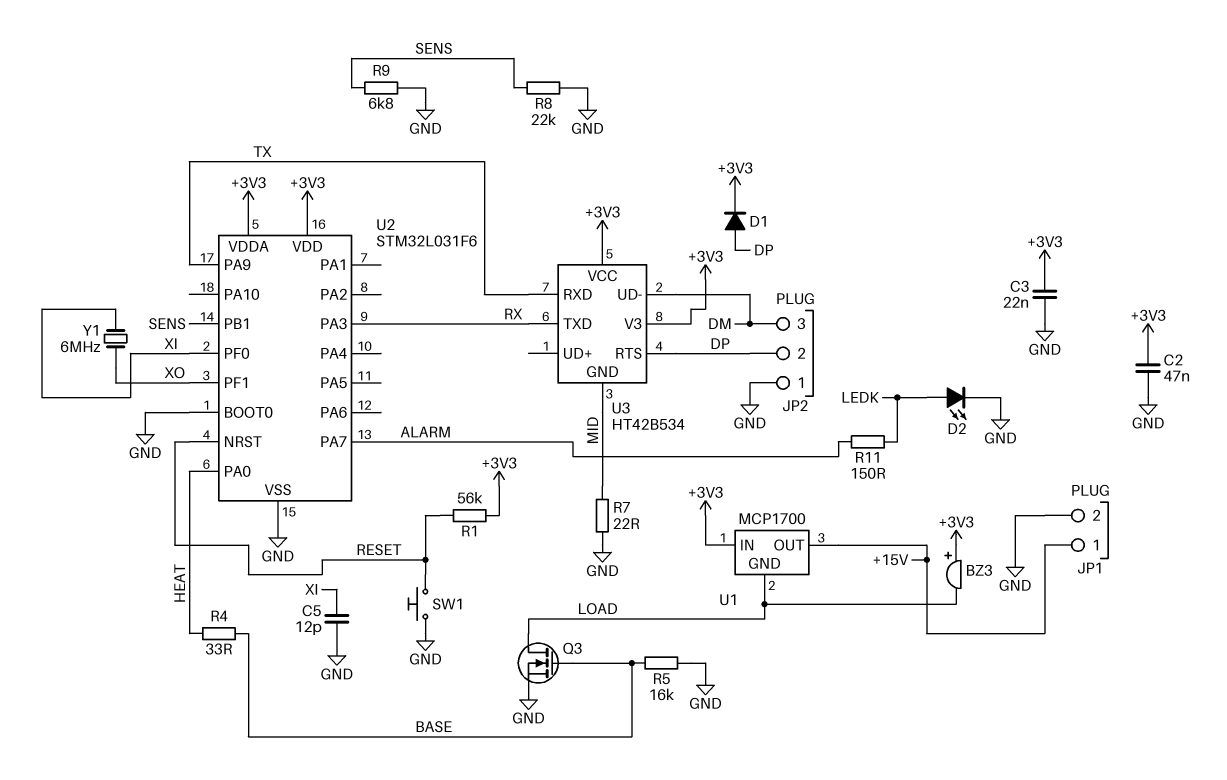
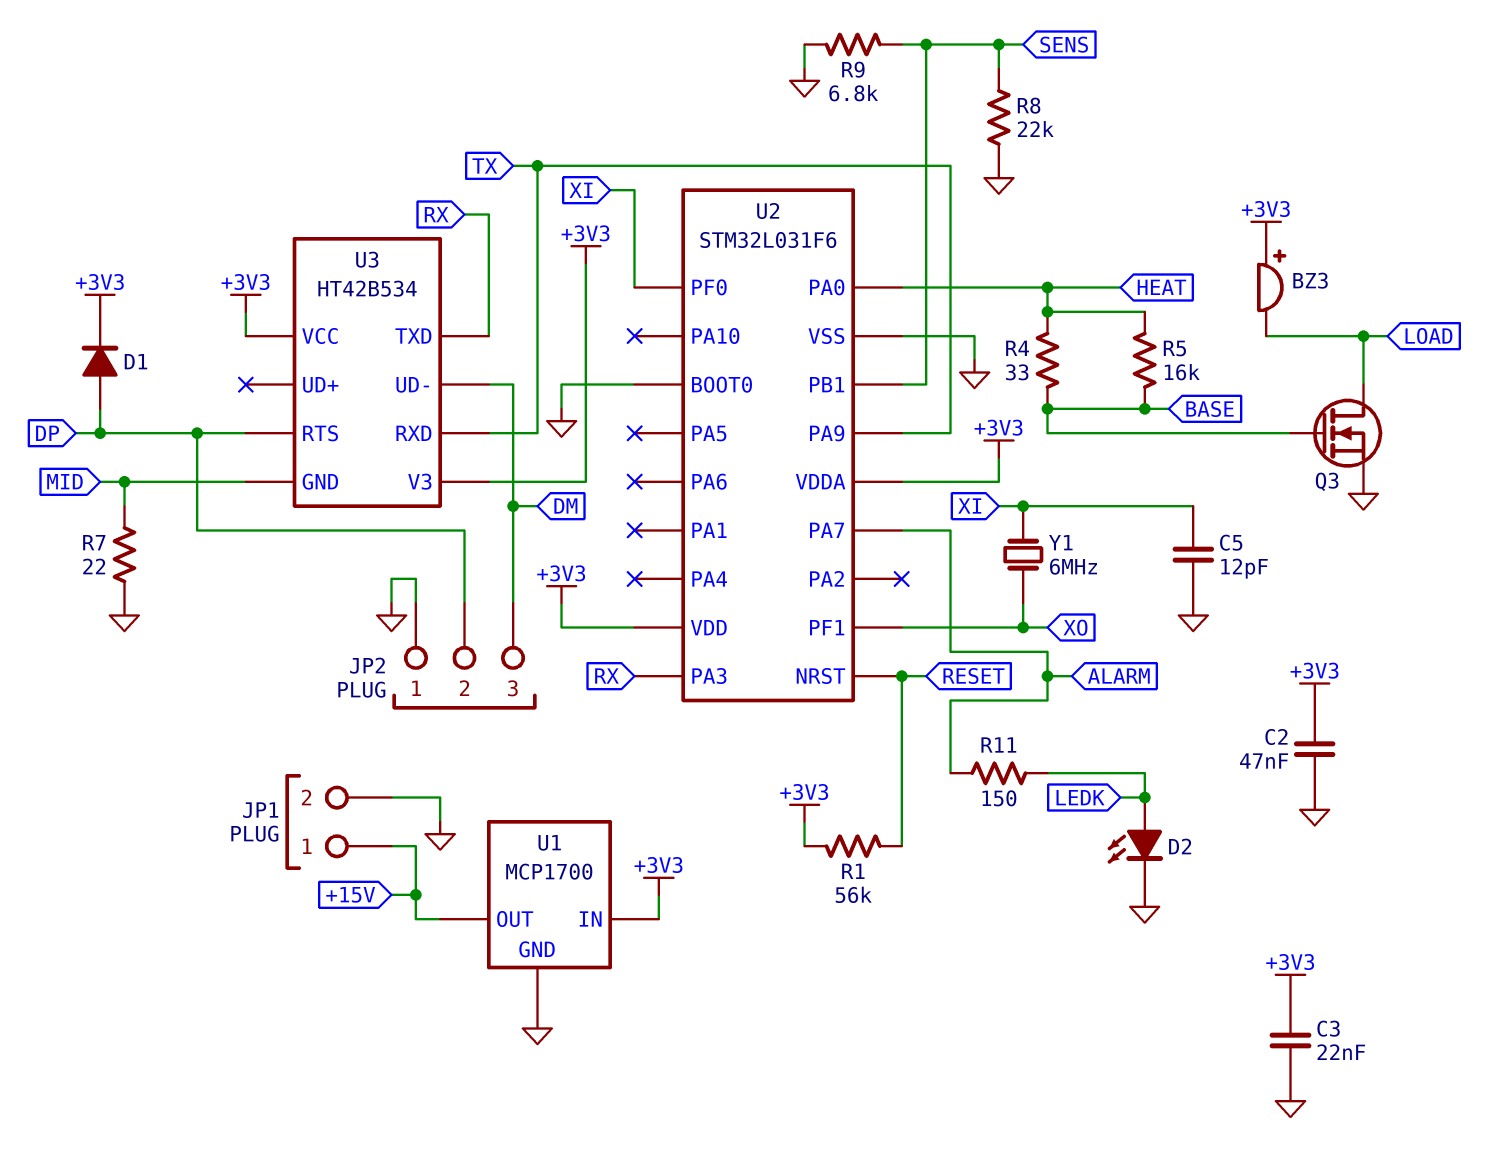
R5: 16k (BASE, GND) -> 16k (BASE, HEAT)
SW1: button (GND, RESET) -> none
U1 pin GND: LOAD -> GND

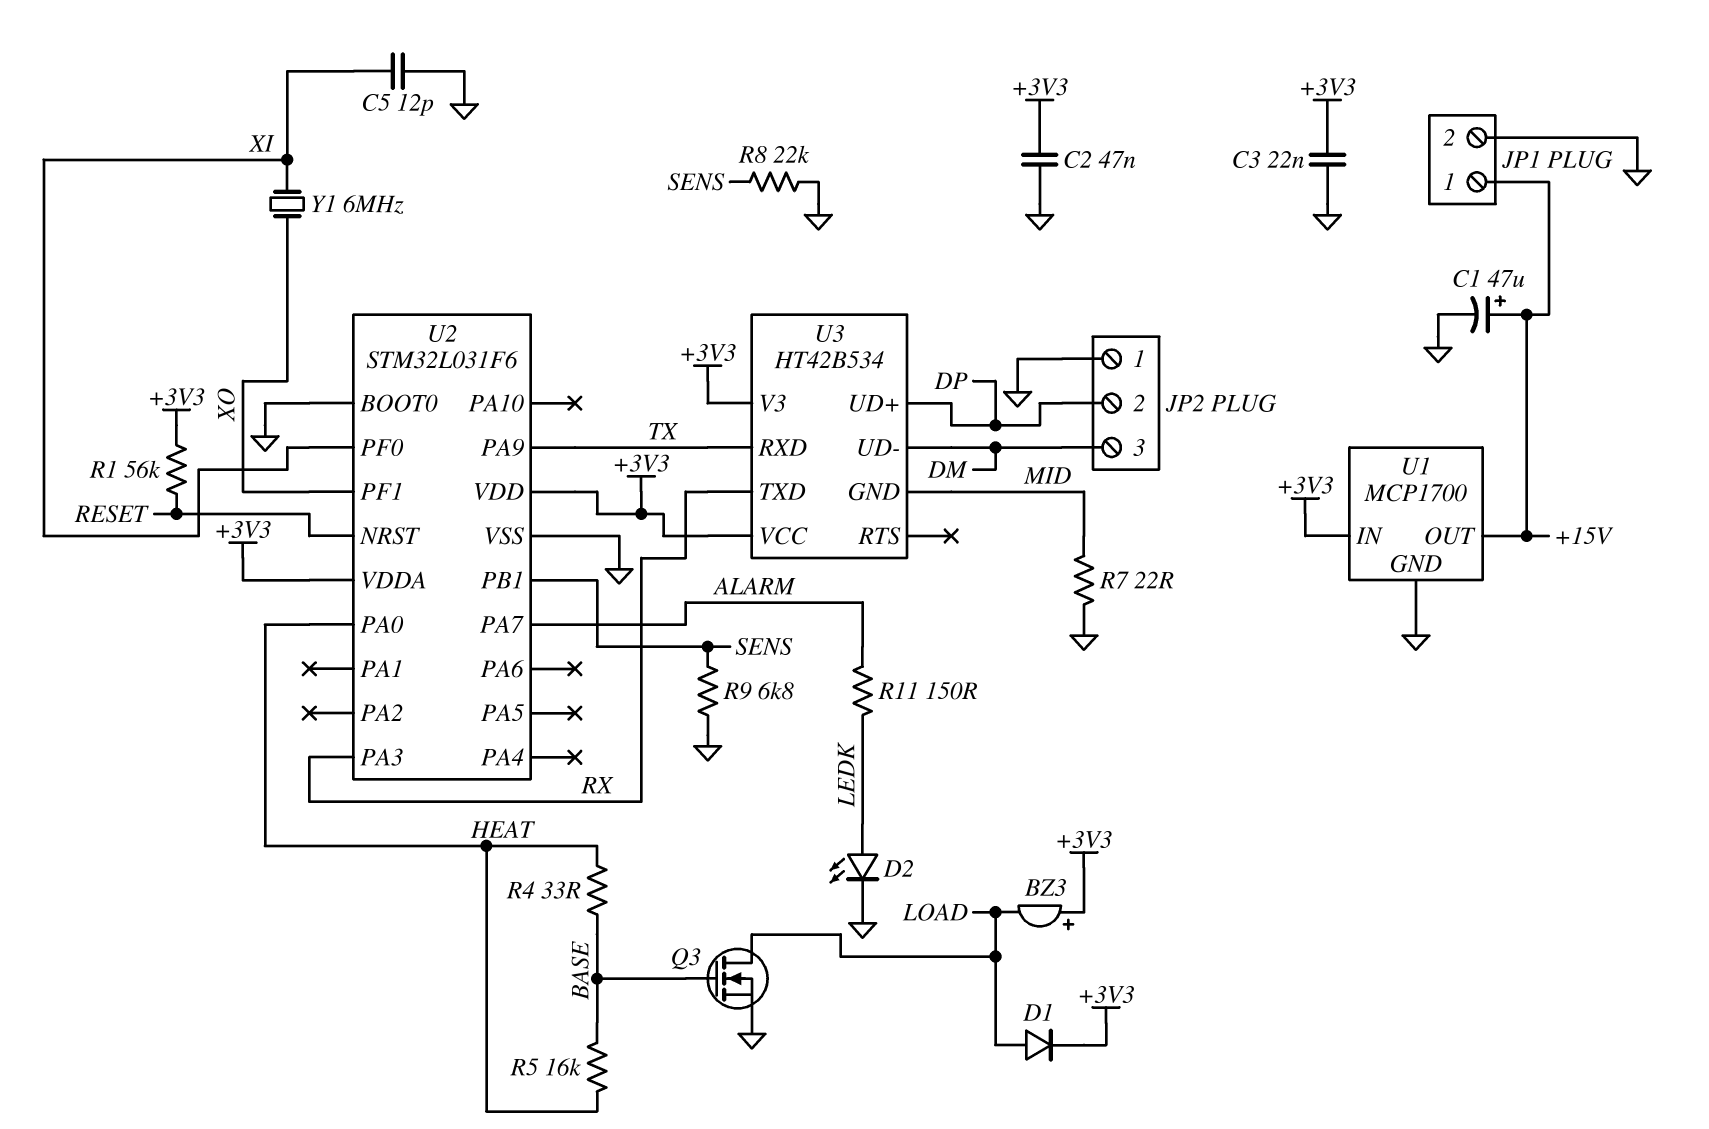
C1: none -> 47uF (plus +15V, minus GND)
D1: diode (A DP, K +3V3) -> diode (A LOAD, K +3V3)
U3 pin RTS: DP -> none
U3 pin UD+: none -> DP

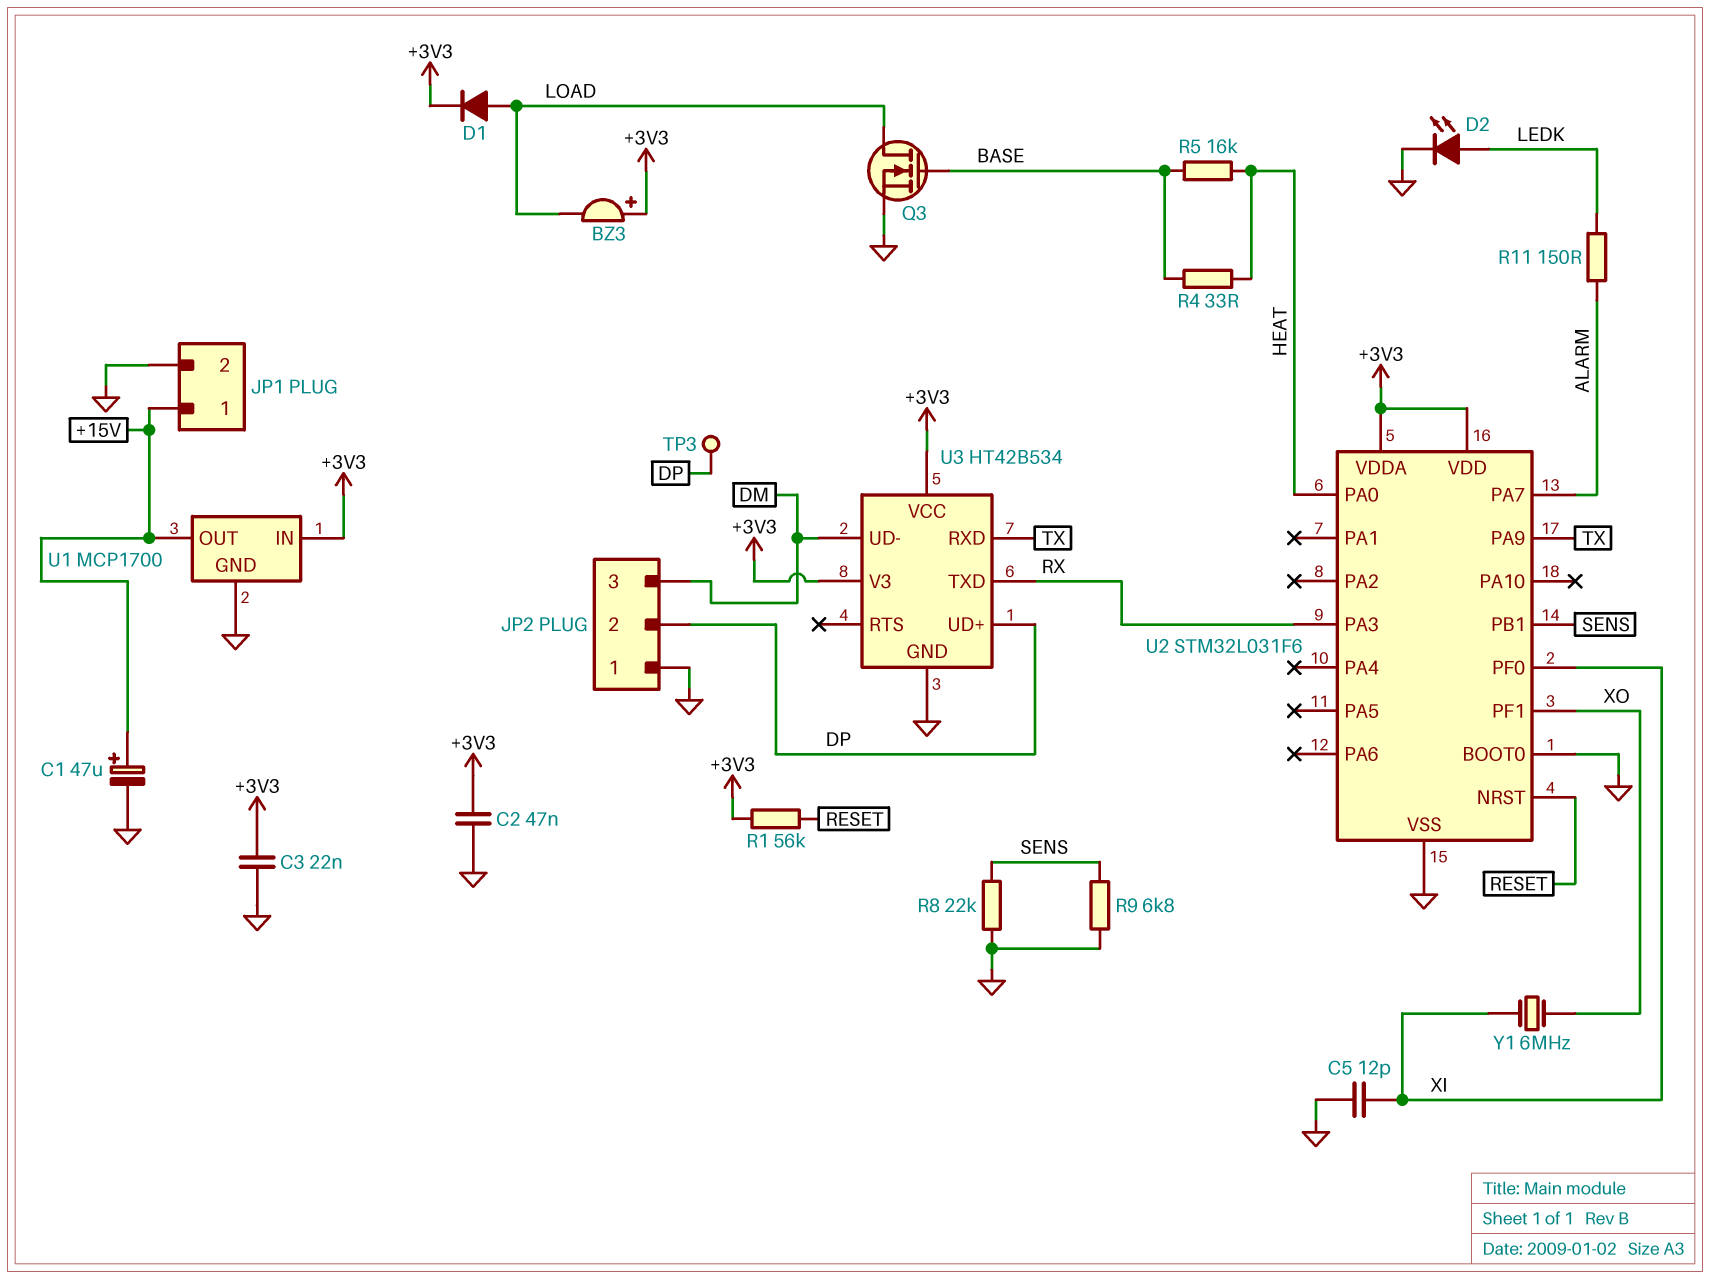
R7: 22 (GND, MID) -> none
TP3: none -> test point (DP)
U3 pin GND: MID -> GND

